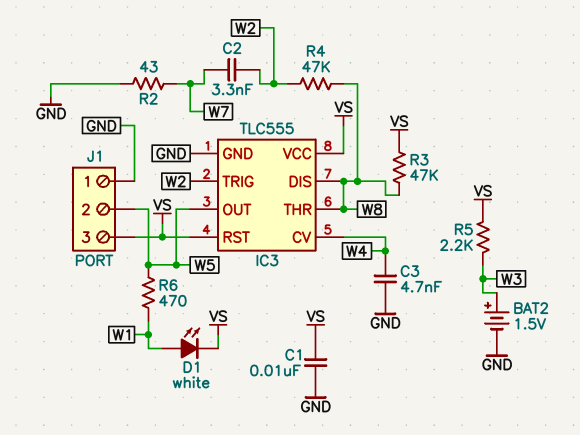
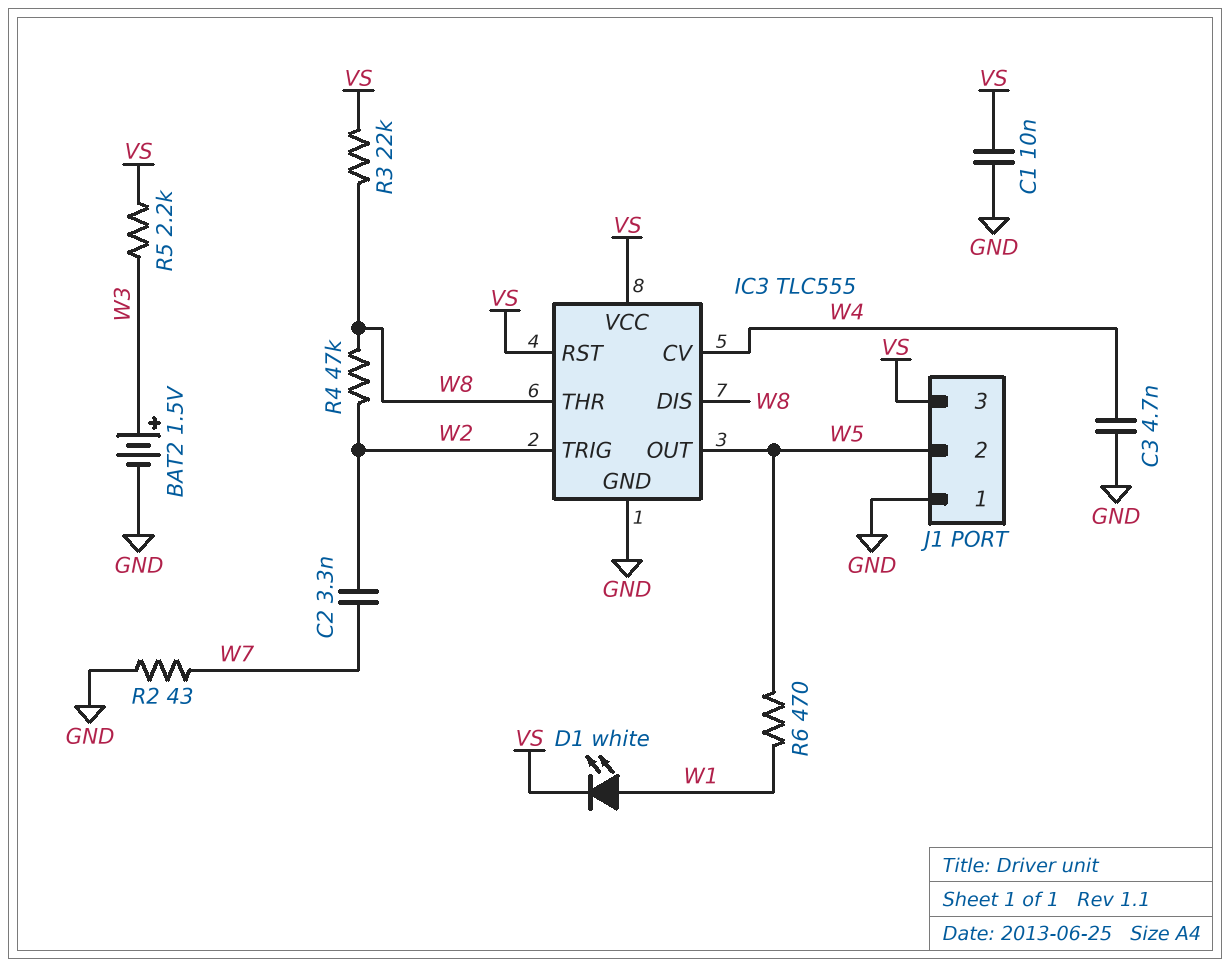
R3: 47k (VS, W8) -> 22k (VS, W8)

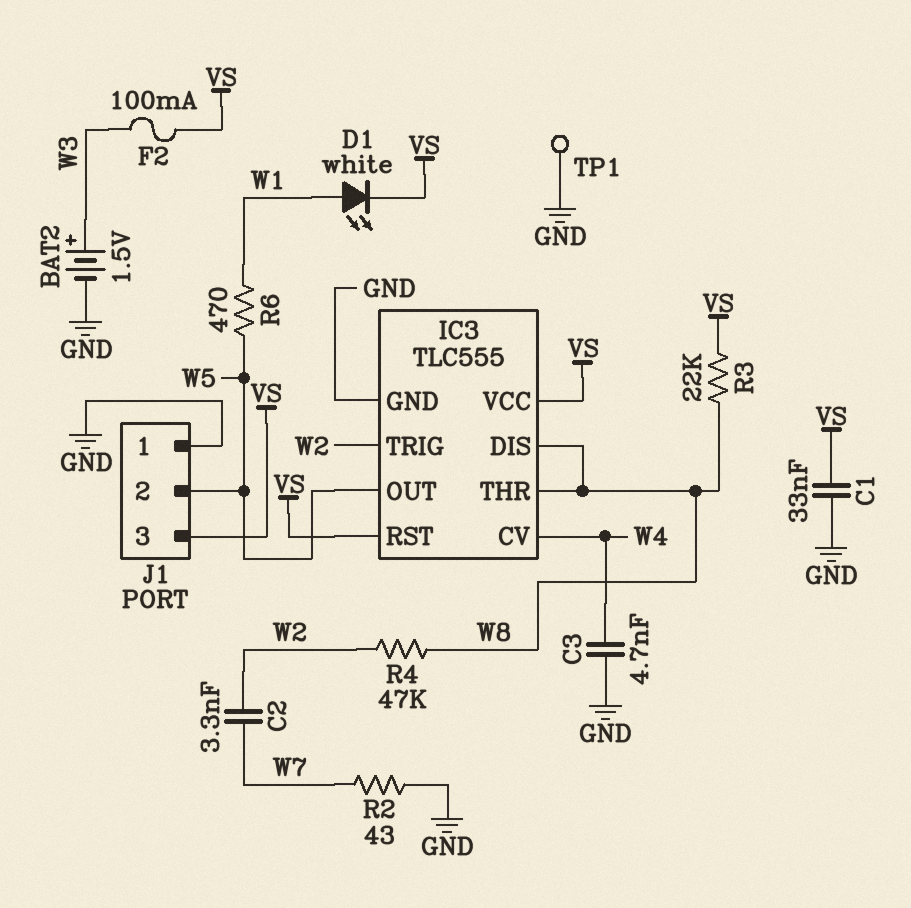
C1: 10nF (GND, VS) -> 33nF (GND, VS)
F2: none -> 100mA (VS, W3)
R5: 2.2k (VS, W3) -> none
TP1: none -> test point (GND)

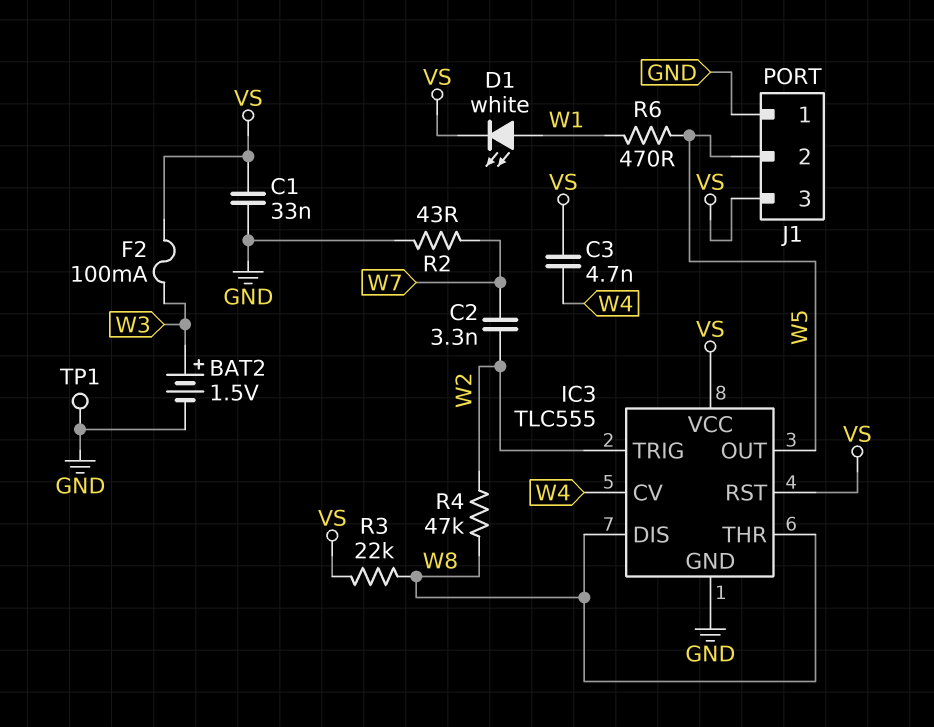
C3: 4.7nF (GND, W4) -> 4.7nF (VS, W4)

